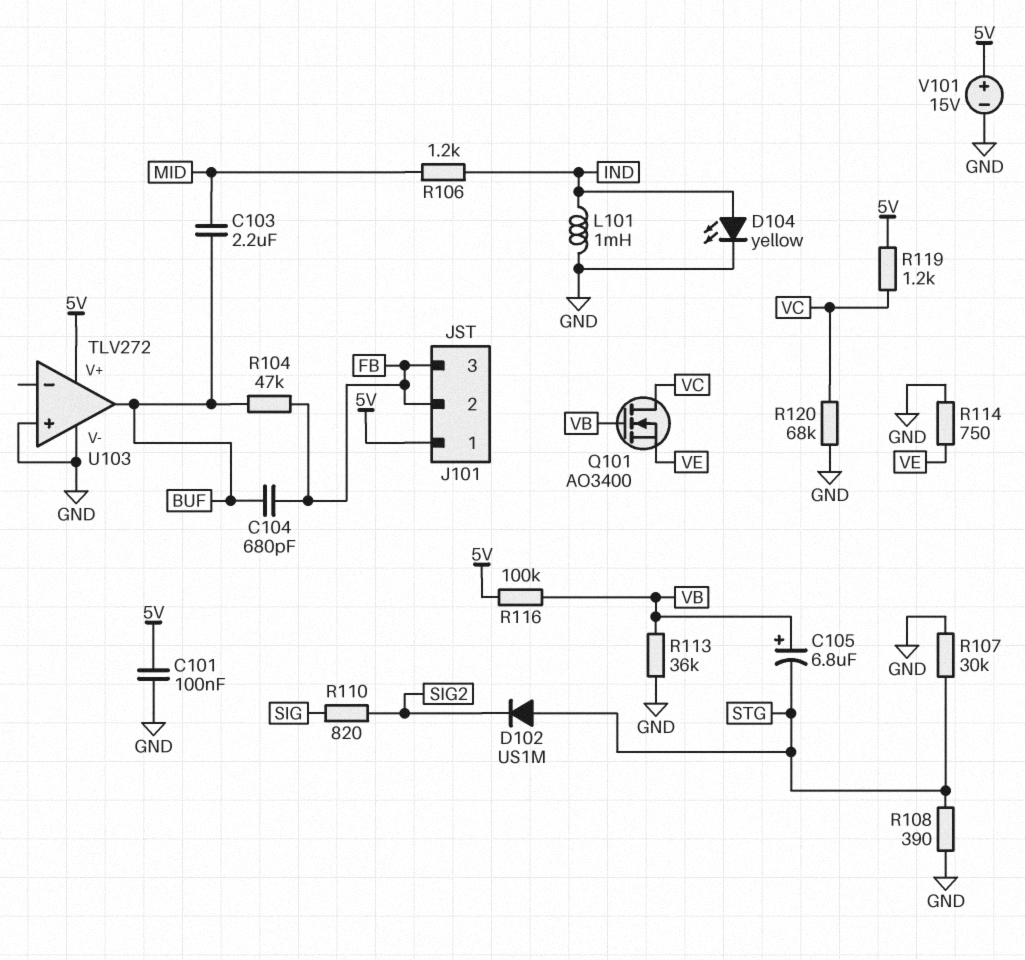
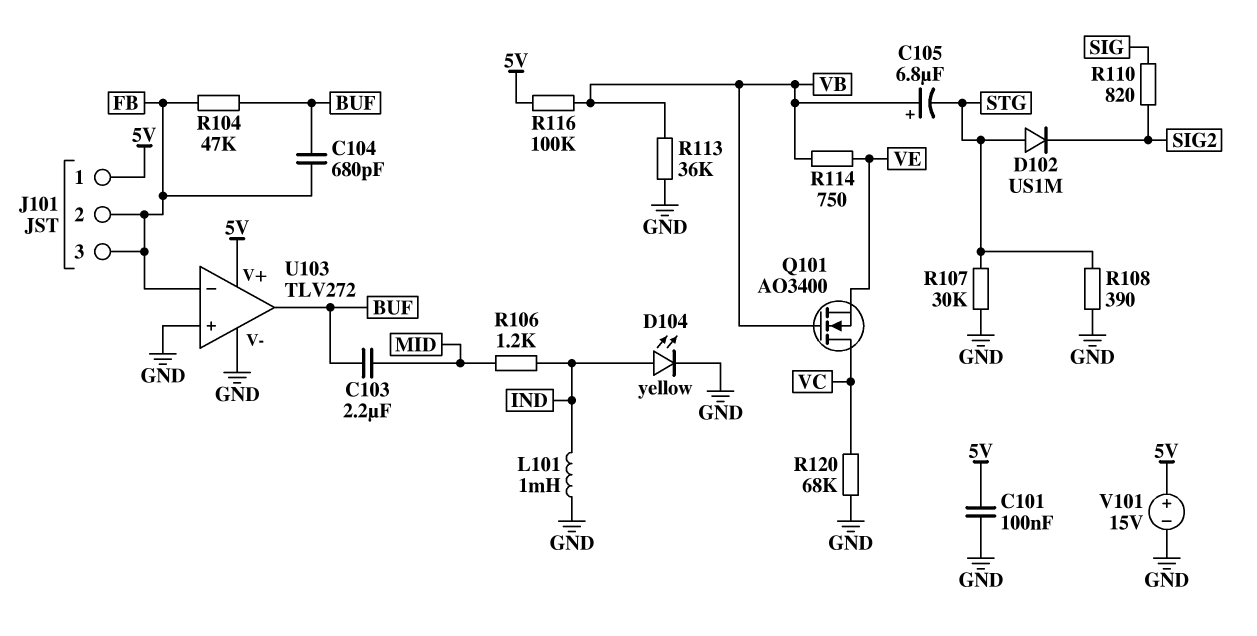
R114: 750 (GND, VE) -> 750 (VB, VE)
R119: 1.2k (5V, VC) -> none
U103 pin in-: none -> FB

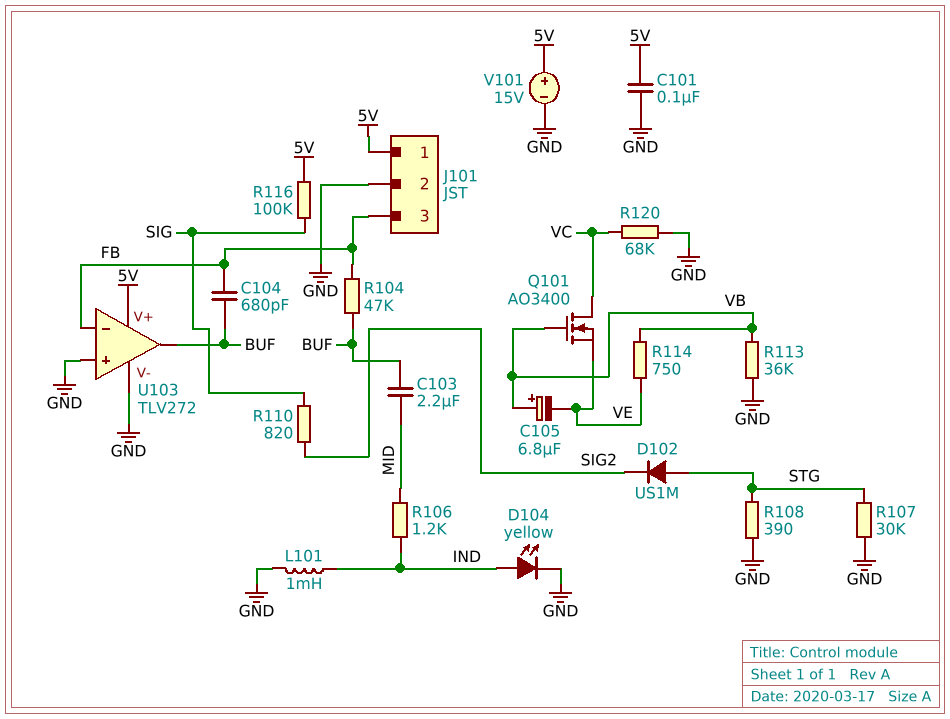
C105: 6.8uF (plus VB, minus STG) -> 6.8uF (plus VB, minus VE)
J101 pin 2: FB -> GND
R116: 100k (5V, VB) -> 100k (5V, SIG)

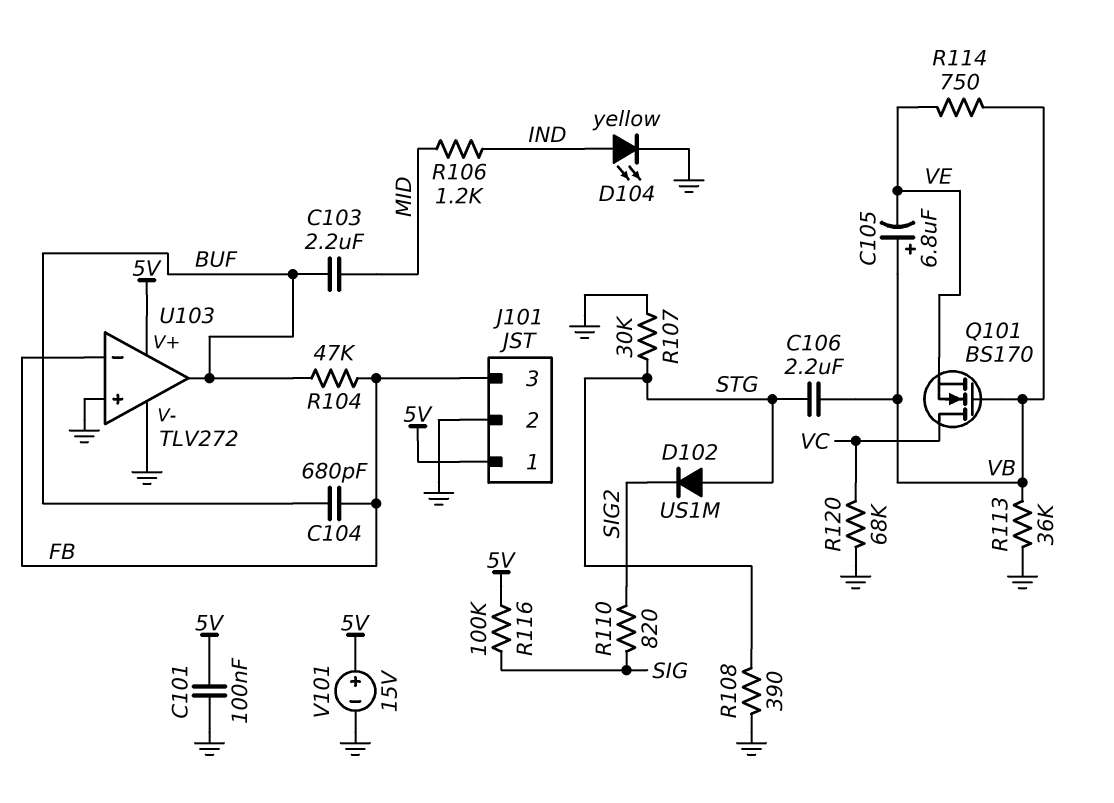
C106: none -> 2.2uF (STG, VB)
L101: 1mH (GND, IND) -> none
Q101: NMOS AO3400 (G VB, D VC, S VE) -> NMOS BS170 (G VB, D VC, S VE)

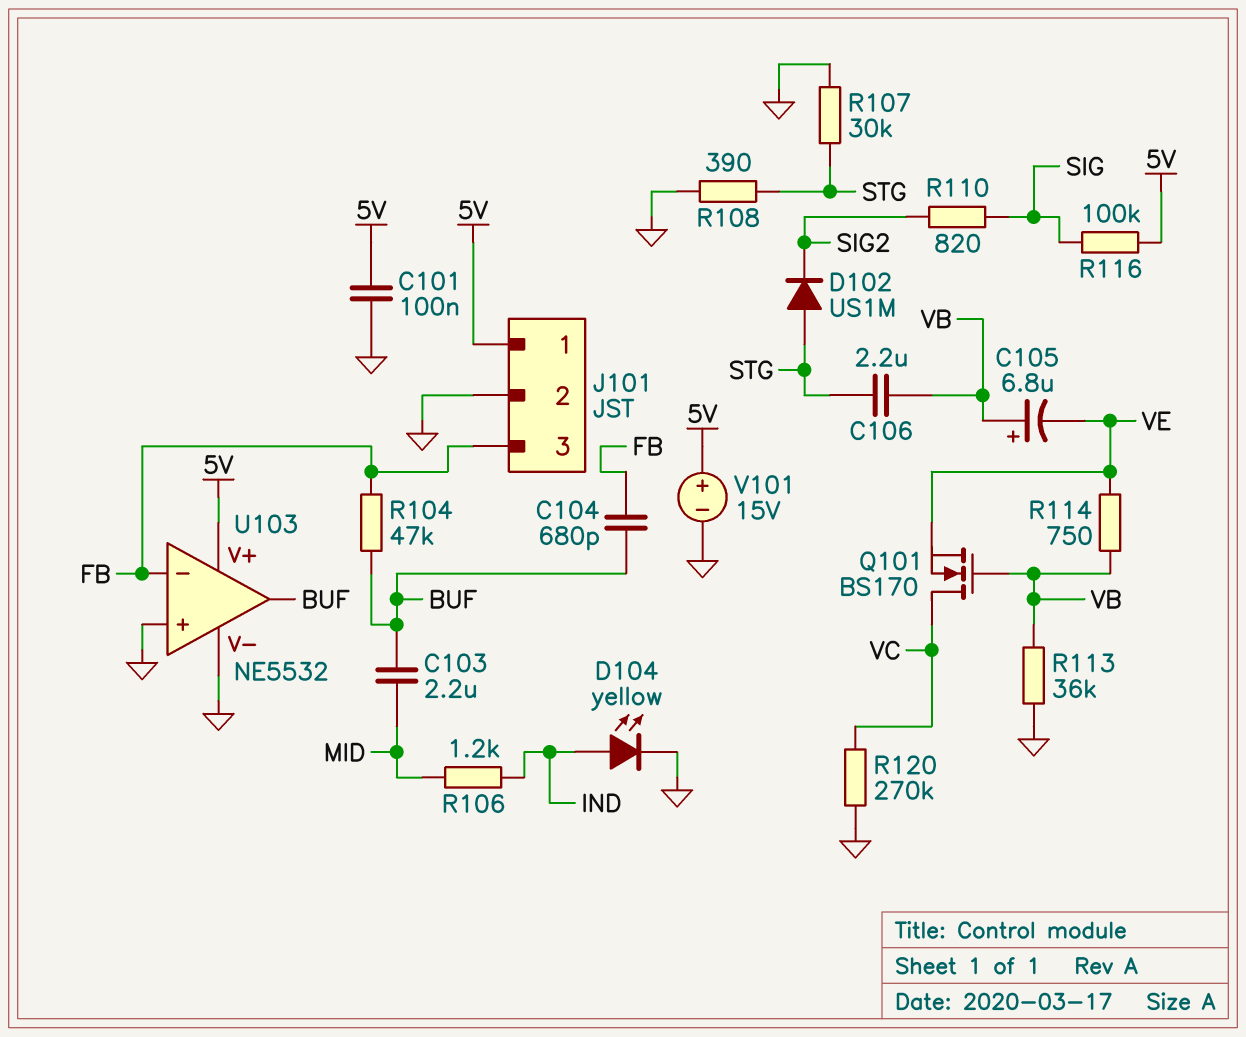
R120: 68k (GND, VC) -> 270k (GND, VC)
U103: TLV272 -> NE5532

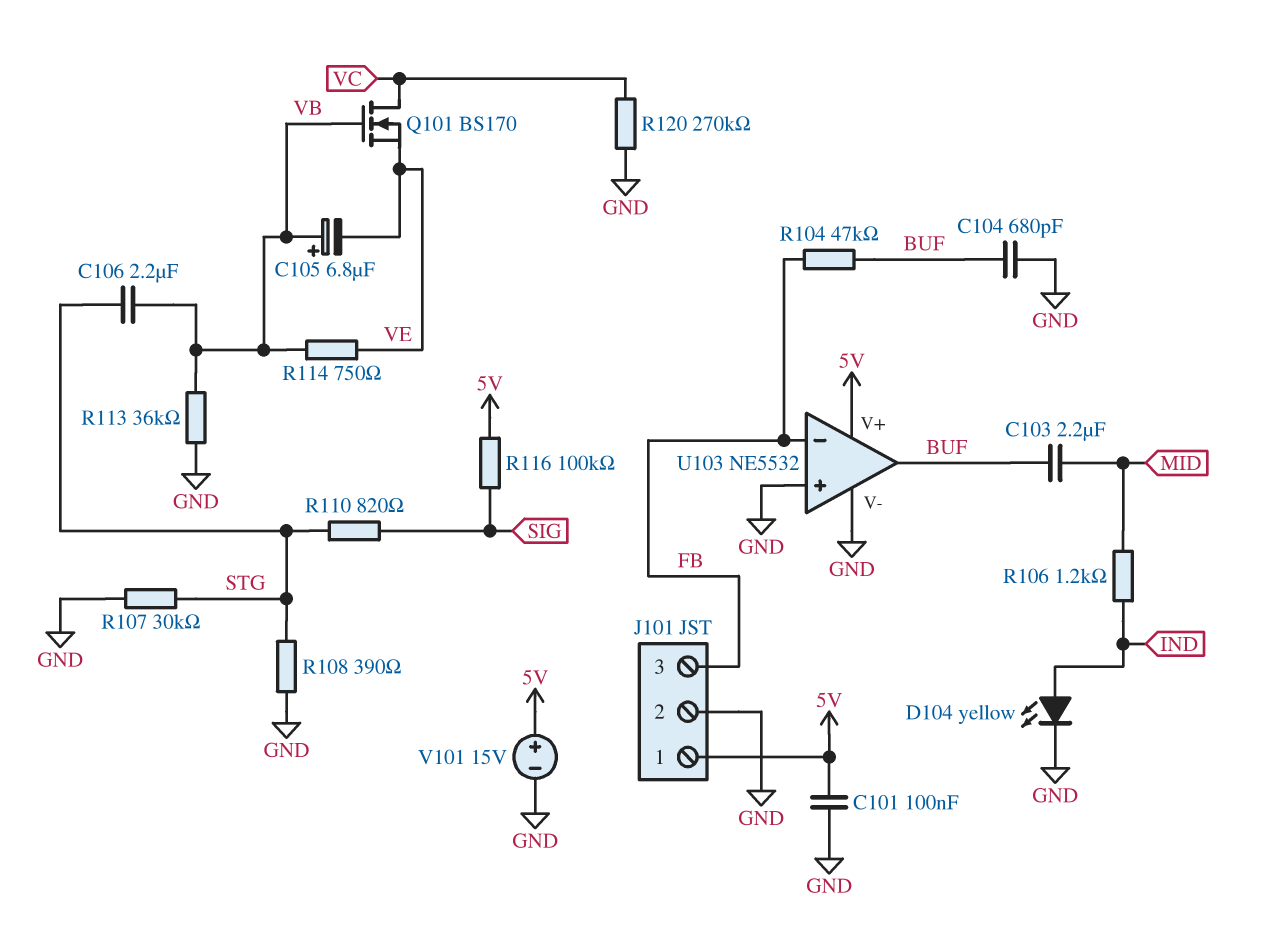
C104: 680pF (BUF, FB) -> 680pF (BUF, GND)
D102: diode US1M (A STG, K SIG2) -> none
R110: 820 (SIG, SIG2) -> 820 (SIG, STG)

